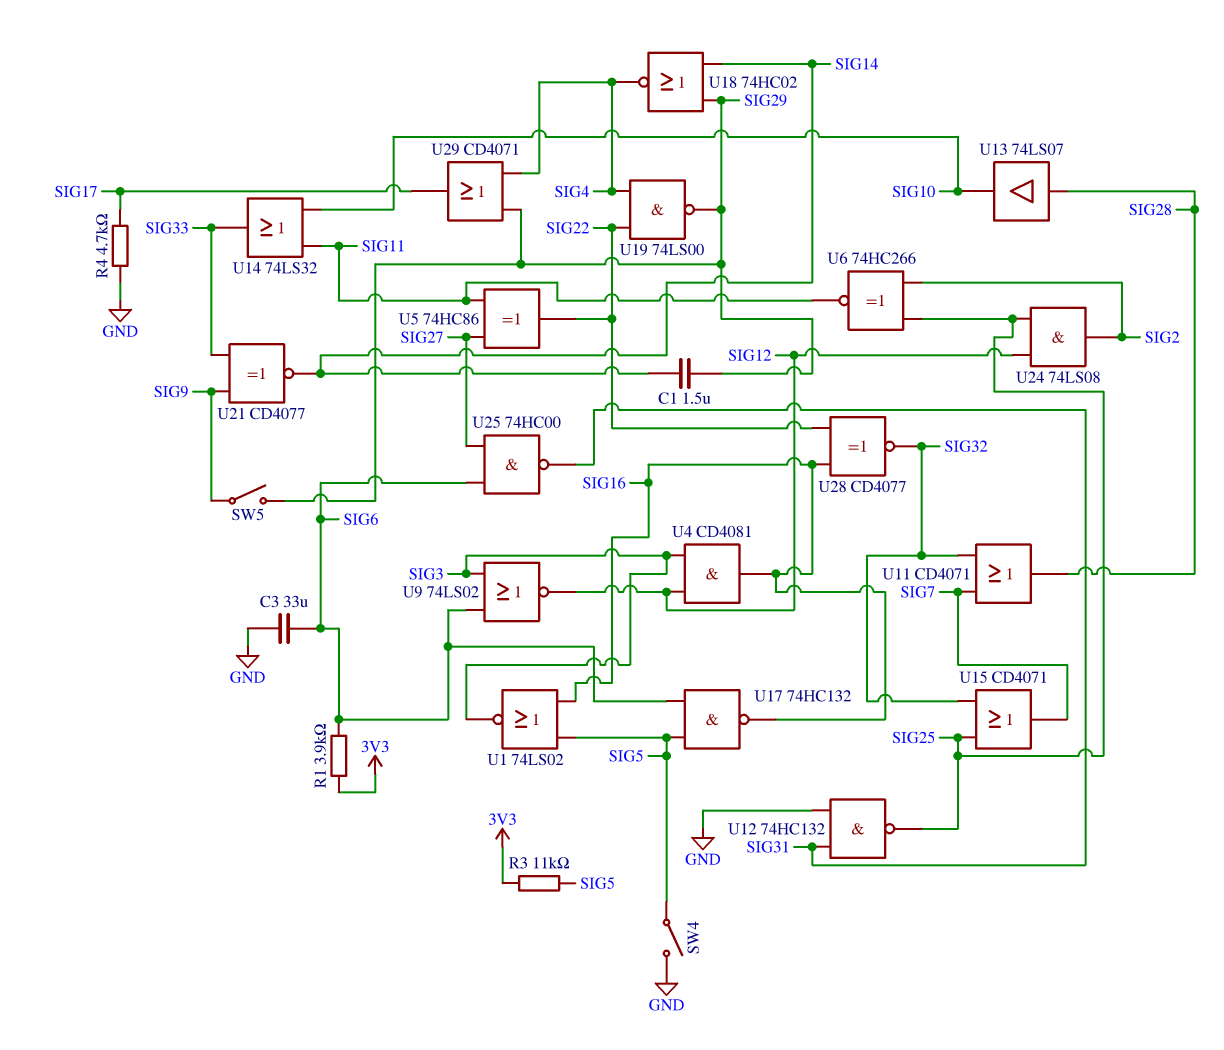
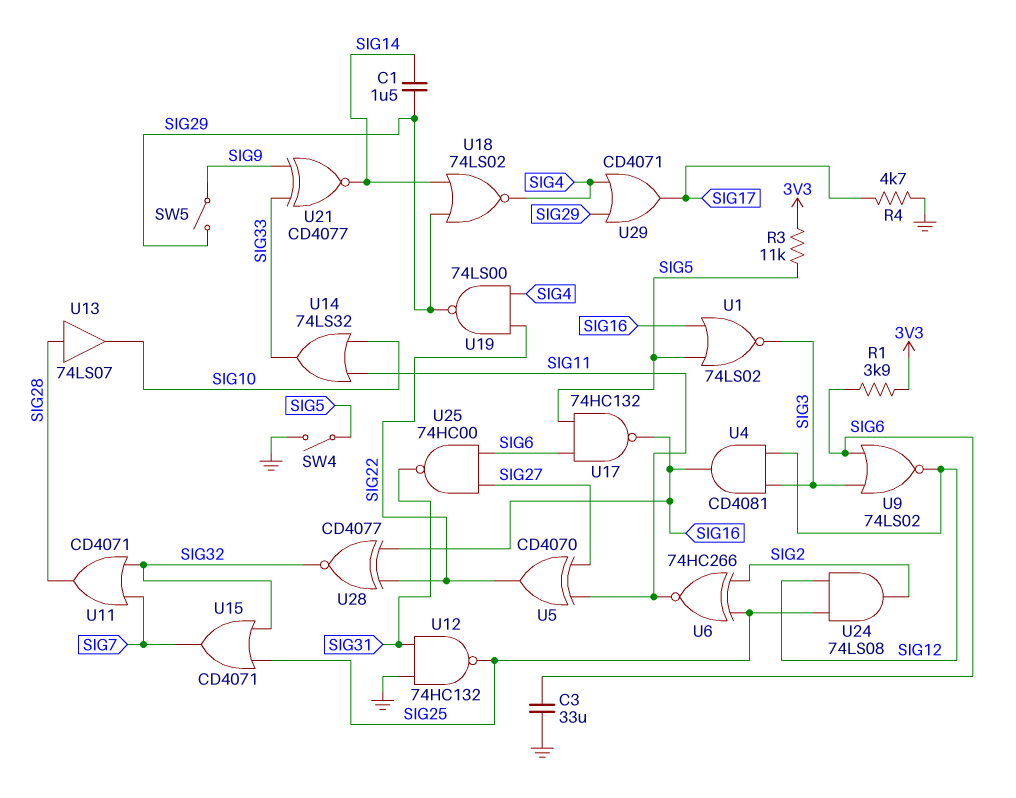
U5: XOR 74HC86 (in SIG11, in SIG27, out SIG22) -> XOR CD4070 (in SIG11, in SIG27, out SIG22)
U18: NOR 74HC02 (in SIG14, in SIG29, out SIG4) -> NOR 74LS02 (in SIG14, in SIG29, out SIG4)

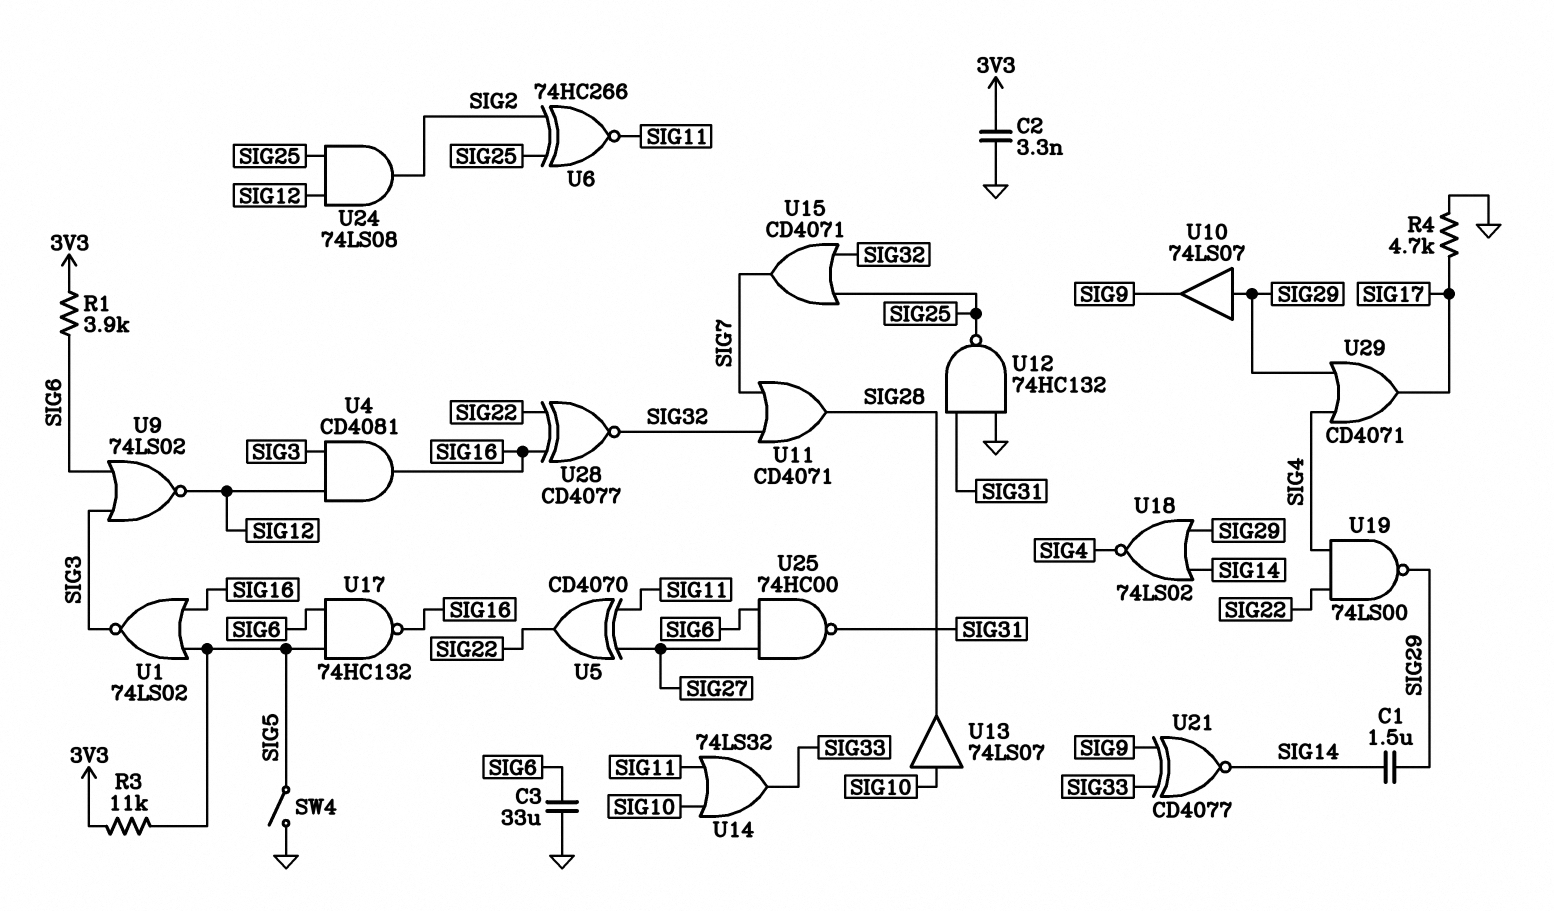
C2: none -> 3.3nF (3V3, GND)
SW5: switch (SIG9, SIG29) -> none
U10: none -> buffer 74LS07 (in SIG29, out SIG9)
U13: buffer 74LS07 (in SIG28, out SIG10) -> buffer 74LS07 (in SIG10, out SIG28)

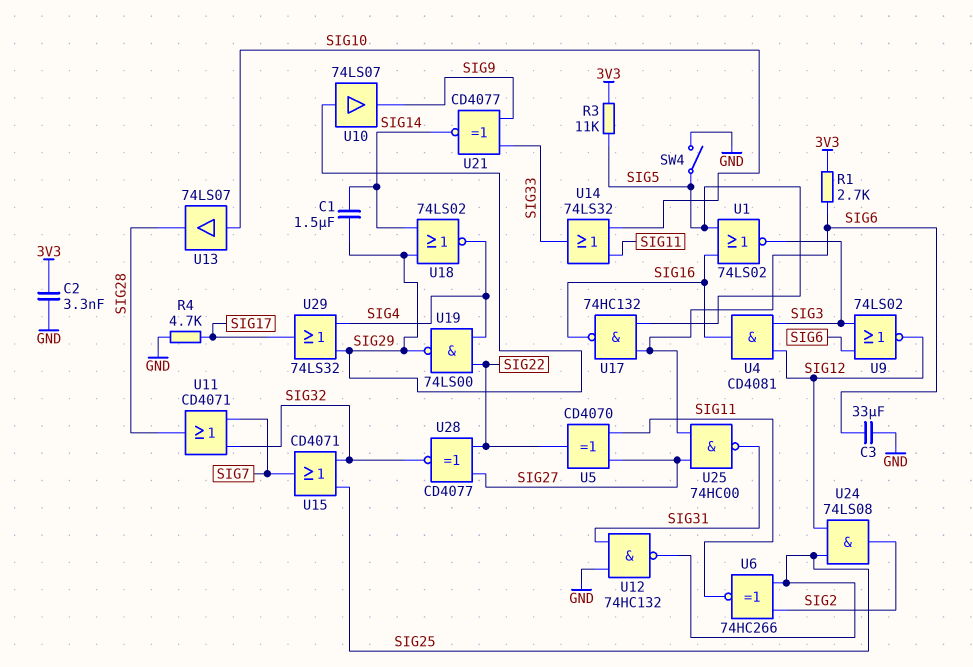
R1: 3.9k (3V3, SIG6) -> 2.7k (3V3, SIG6)
U28: XNOR CD4077 (in SIG16, in SIG22, out SIG32) -> XNOR CD4077 (in SIG22, in SIG27, out SIG32)
U29: OR CD4071 (in SIG4, in SIG29, out SIG17) -> OR 74LS32 (in SIG4, in SIG29, out SIG17)

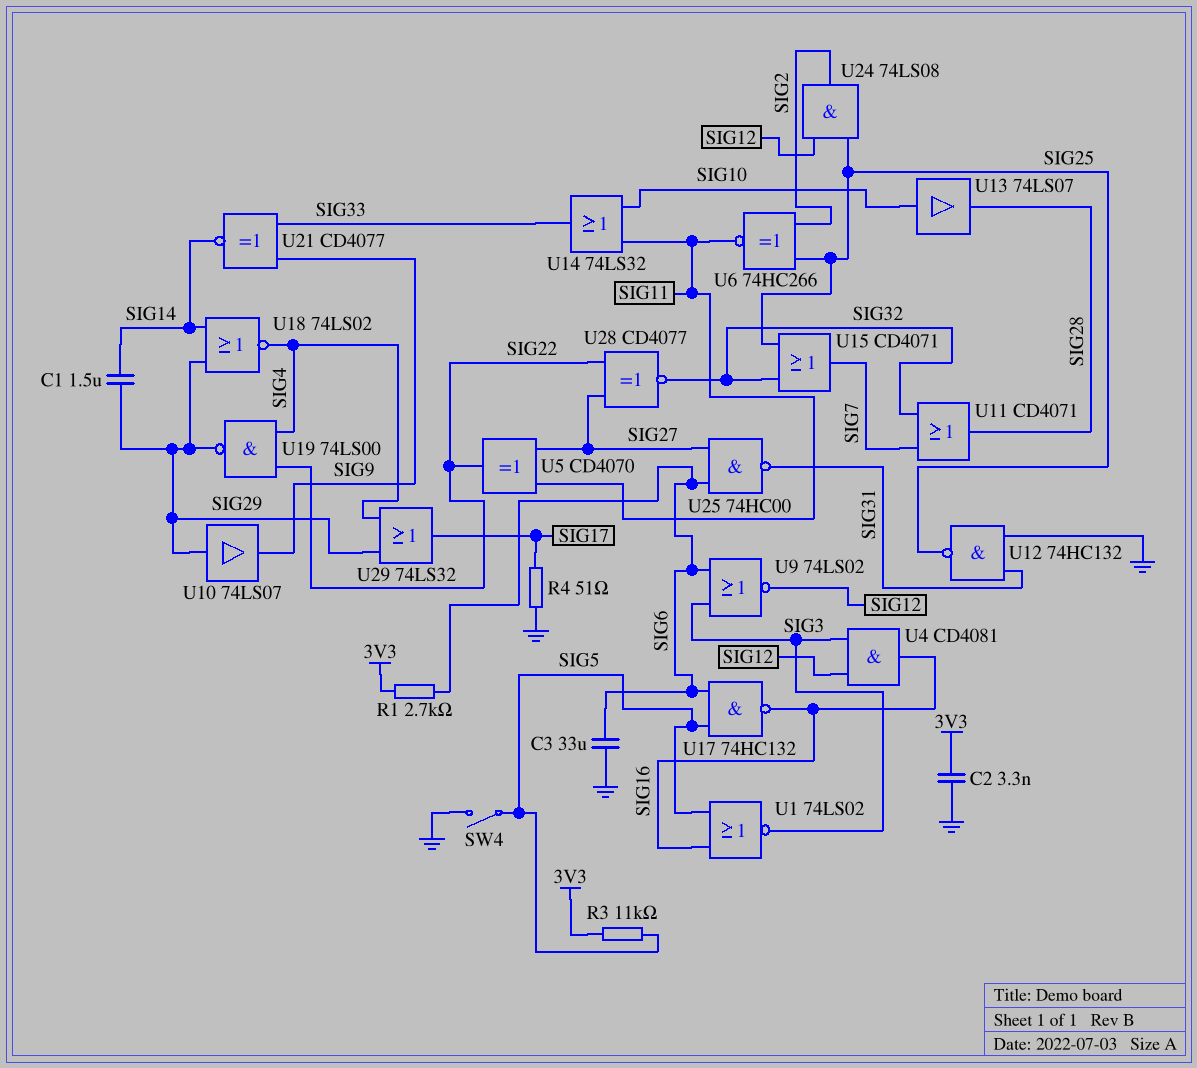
R4: 4.7k (GND, SIG17) -> 51 (GND, SIG17)

